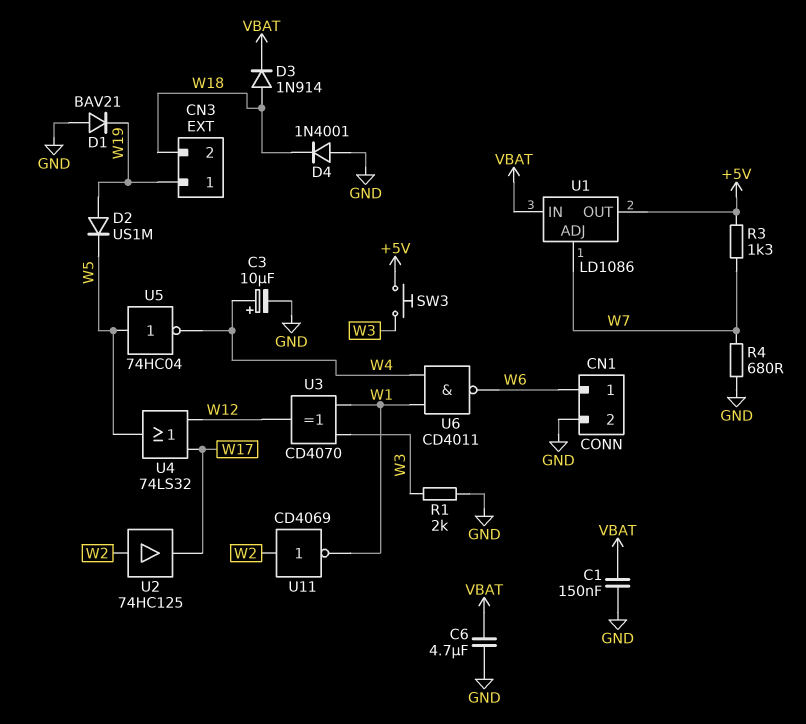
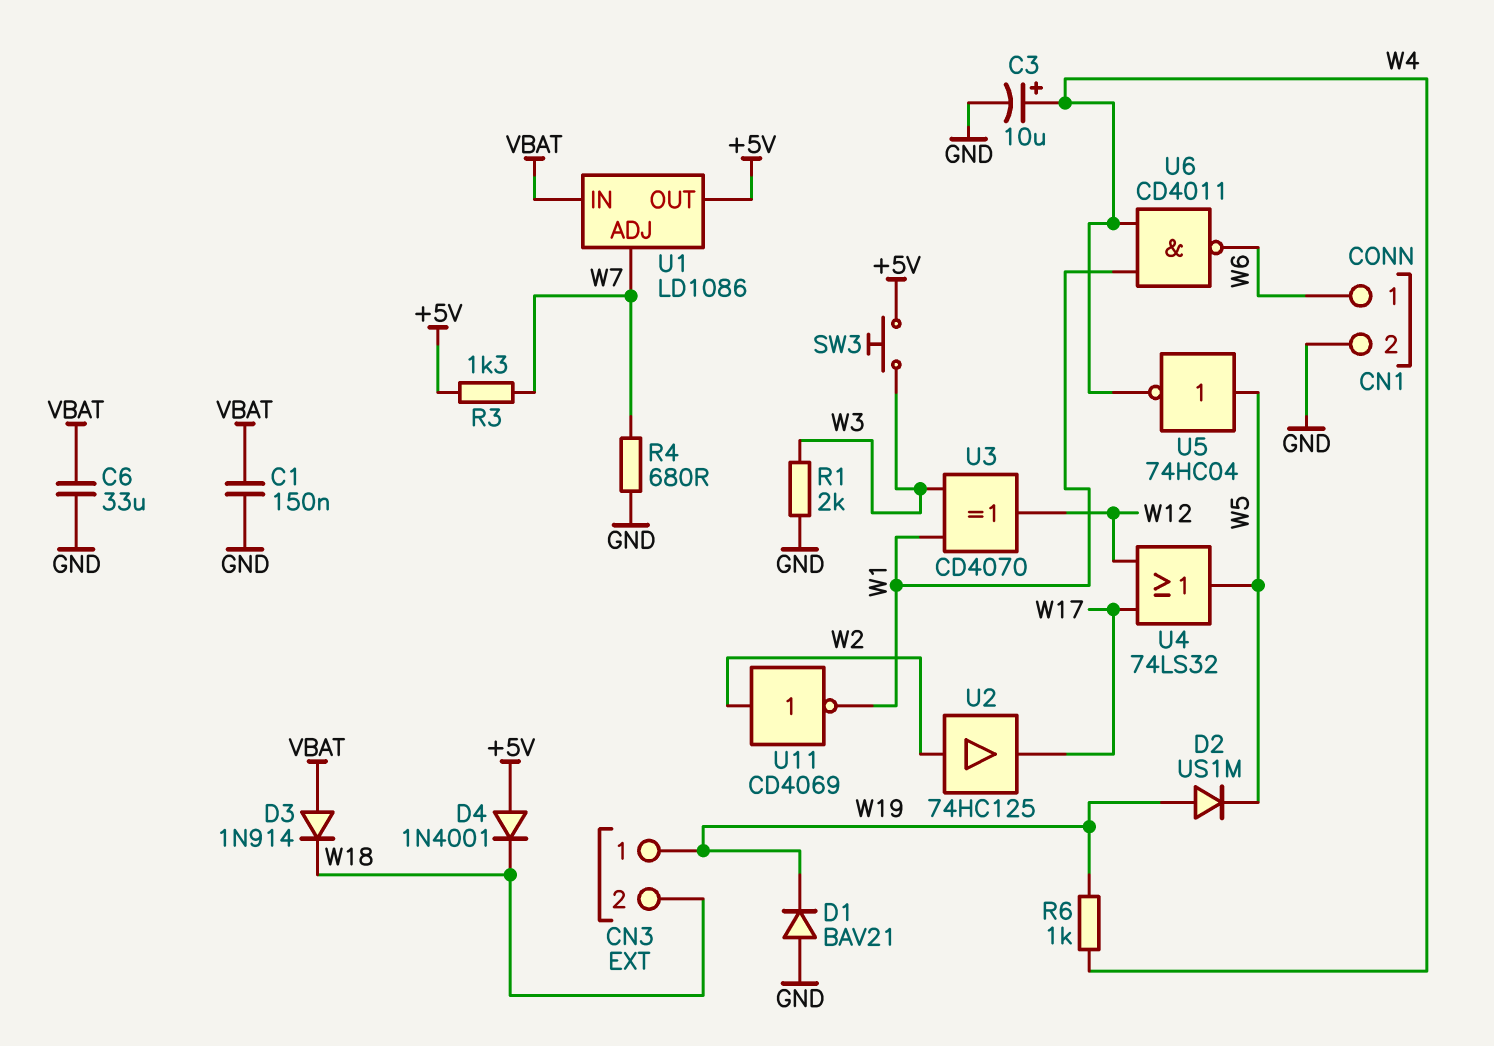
C6: 4.7uF (GND, VBAT) -> 33uF (GND, VBAT)
D3: diode 1N914 (A W18, K VBAT) -> diode 1N914 (A VBAT, K W18)
D4: diode 1N4001 (A GND, K W18) -> diode 1N4001 (A +5V, K W18)
R6: none -> 1k (W4, W19)

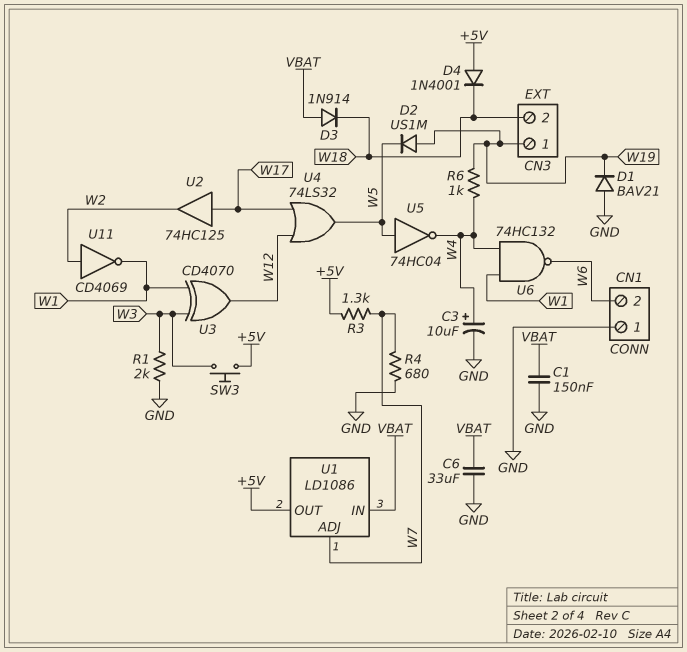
CN1 pin 1: W6 -> GND
CN1 pin 2: GND -> W6
U2: buffer 74HC125 (in W2, out W17) -> buffer 74HC125 (in W17, out W2)
U6: NAND CD4011 (in W1, in W4, out W6) -> NAND 74HC132 (in W1, in W4, out W6)

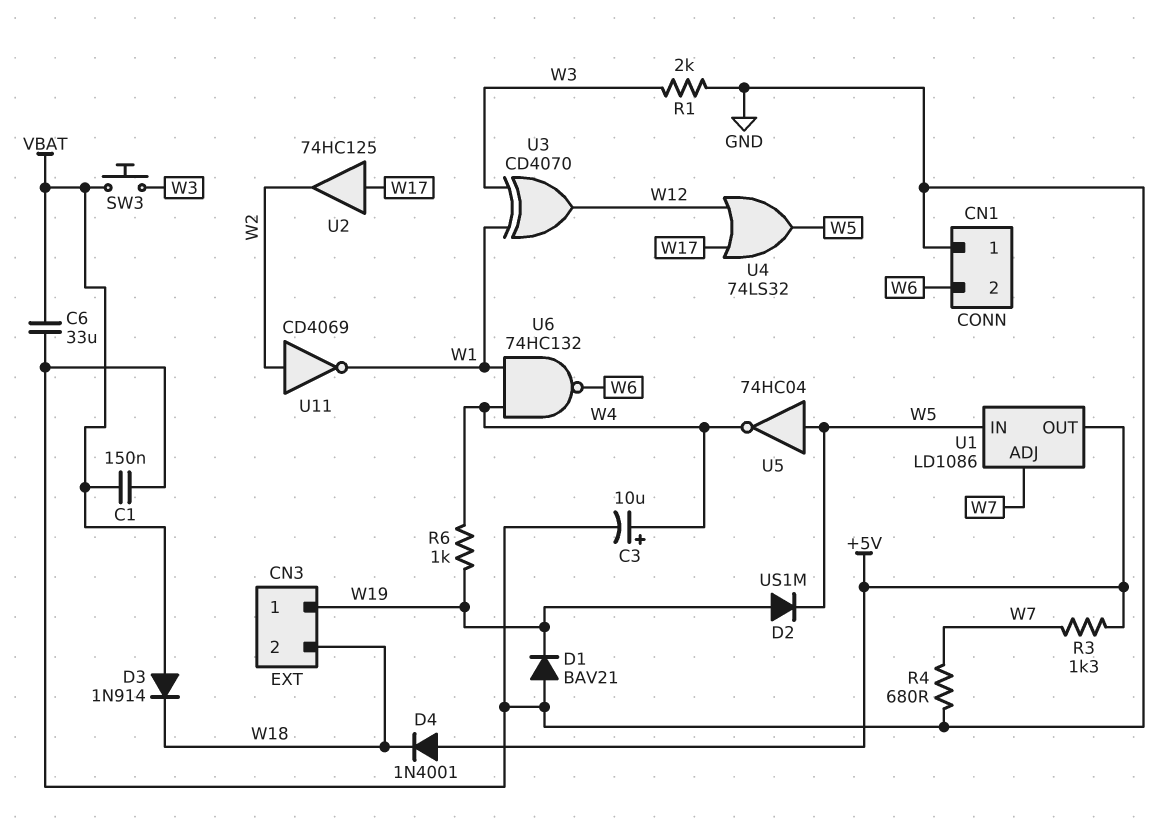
SW3: button (+5V, W3) -> button (VBAT, W3)
U1 pin IN: VBAT -> W5

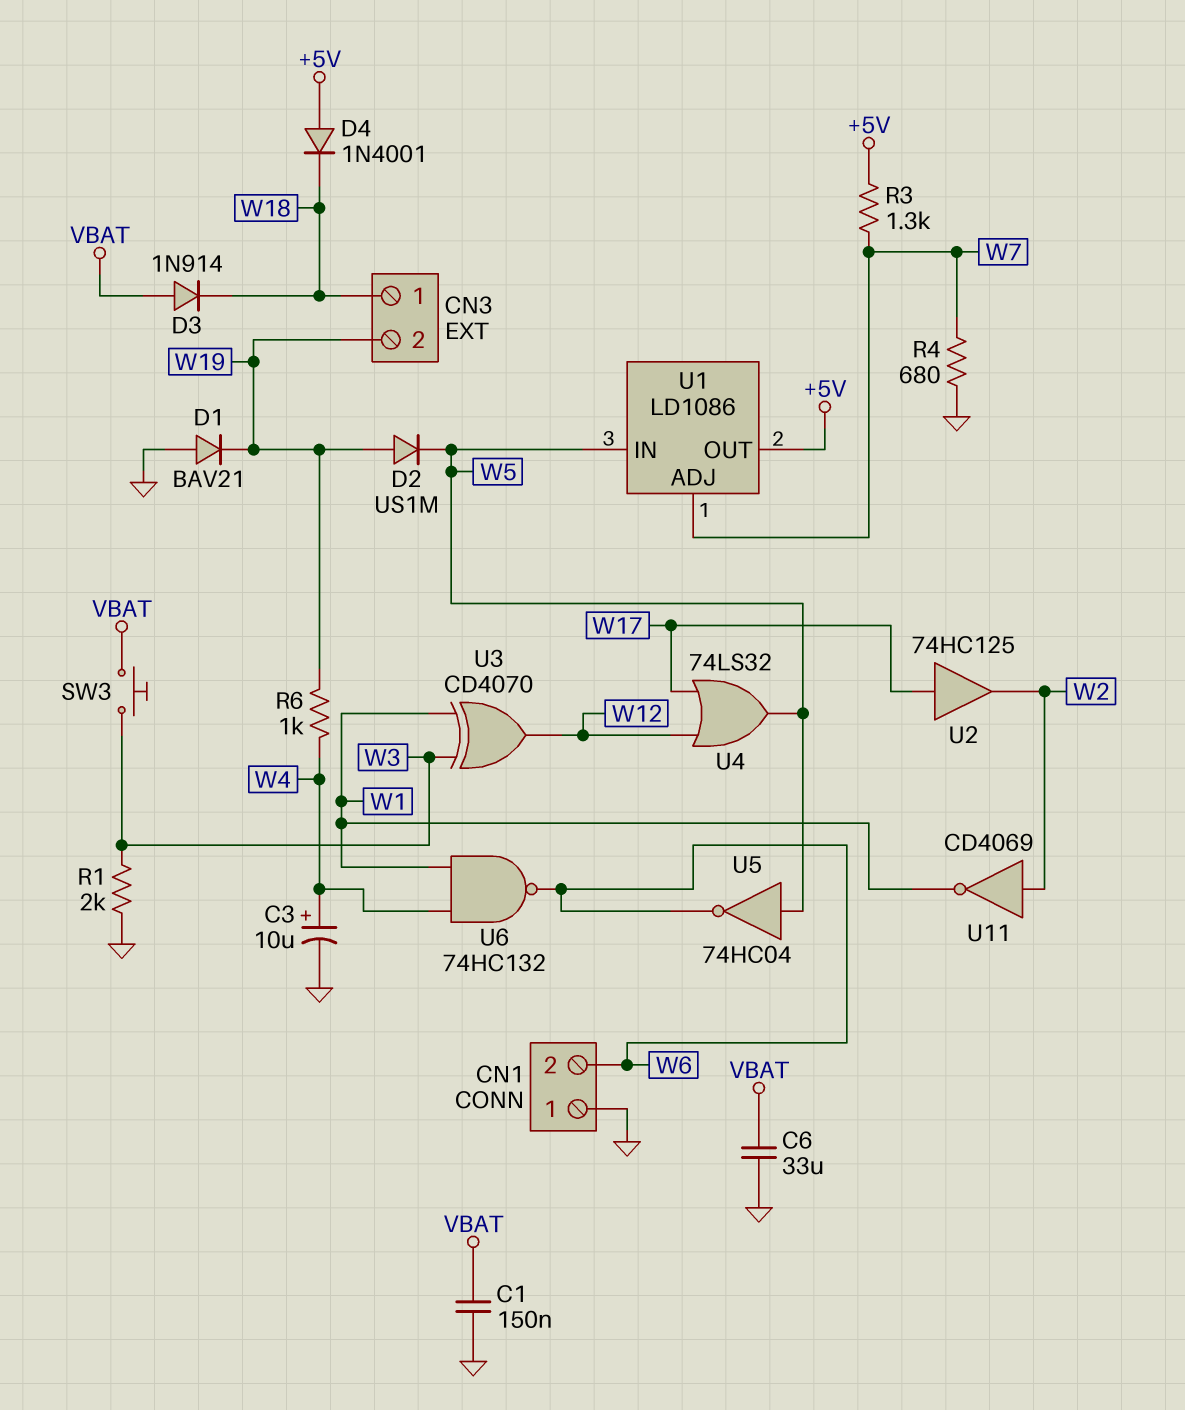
CN3 pin 1: W19 -> W18
CN3 pin 2: W18 -> W19
U5: NOT 74HC04 (in W5, out W4) -> NOT 74HC04 (in W5, out W6)

